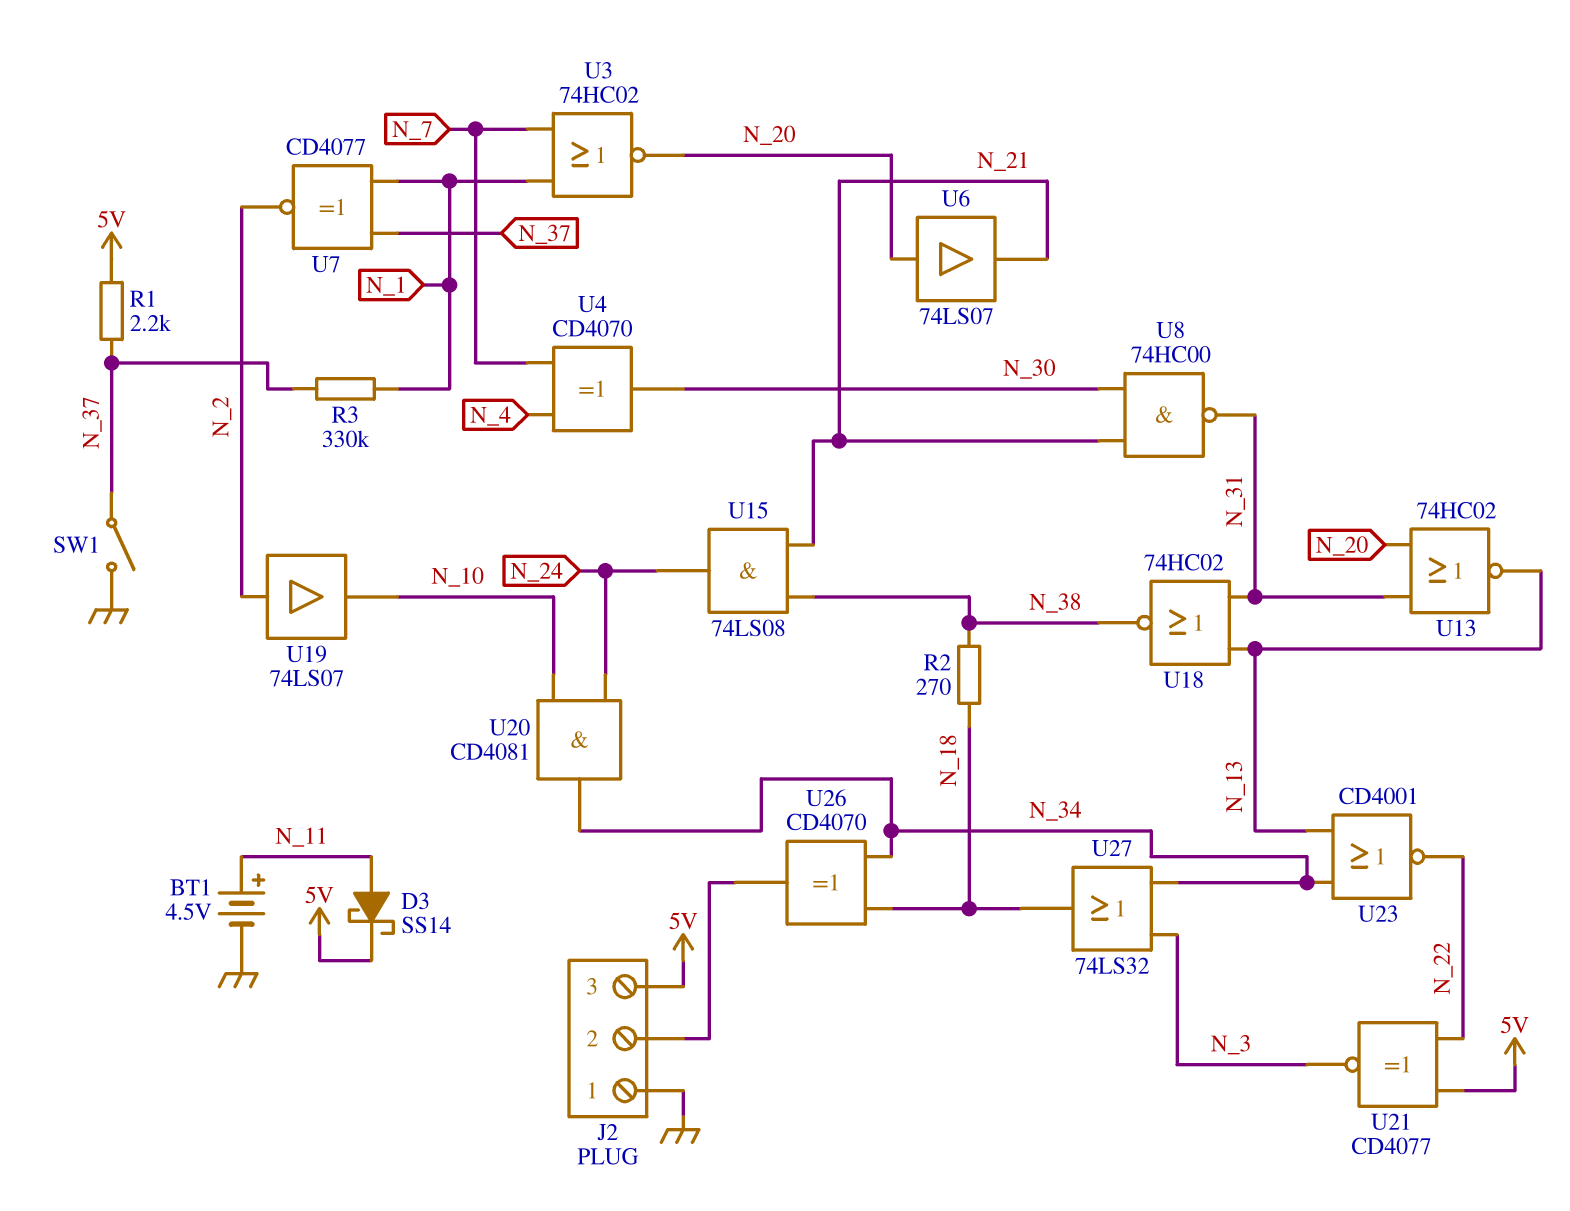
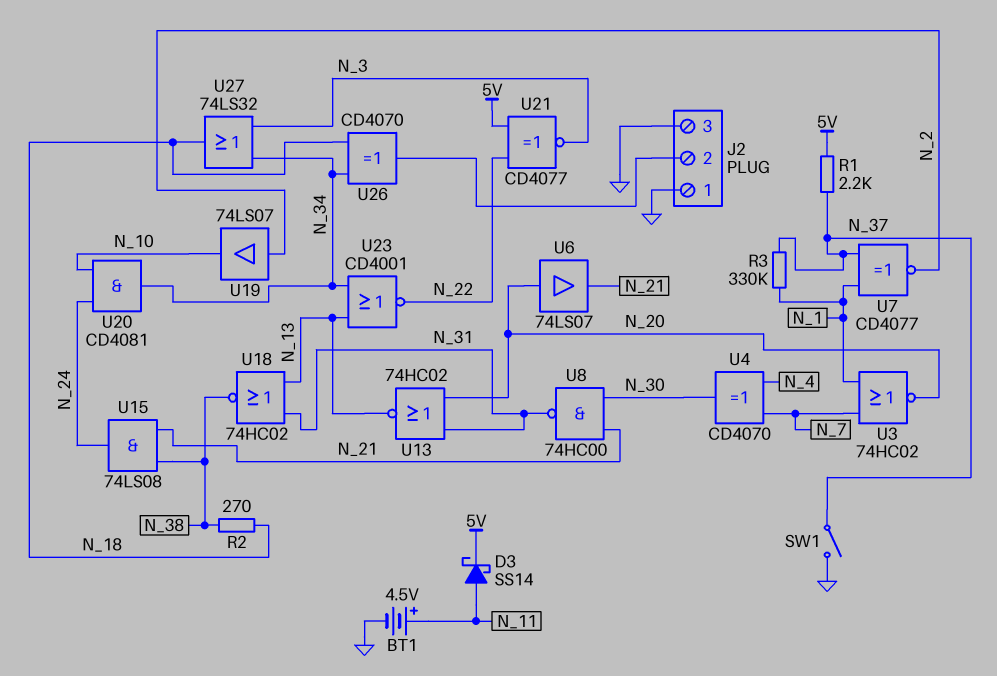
J2 pin 3: 5V -> GND

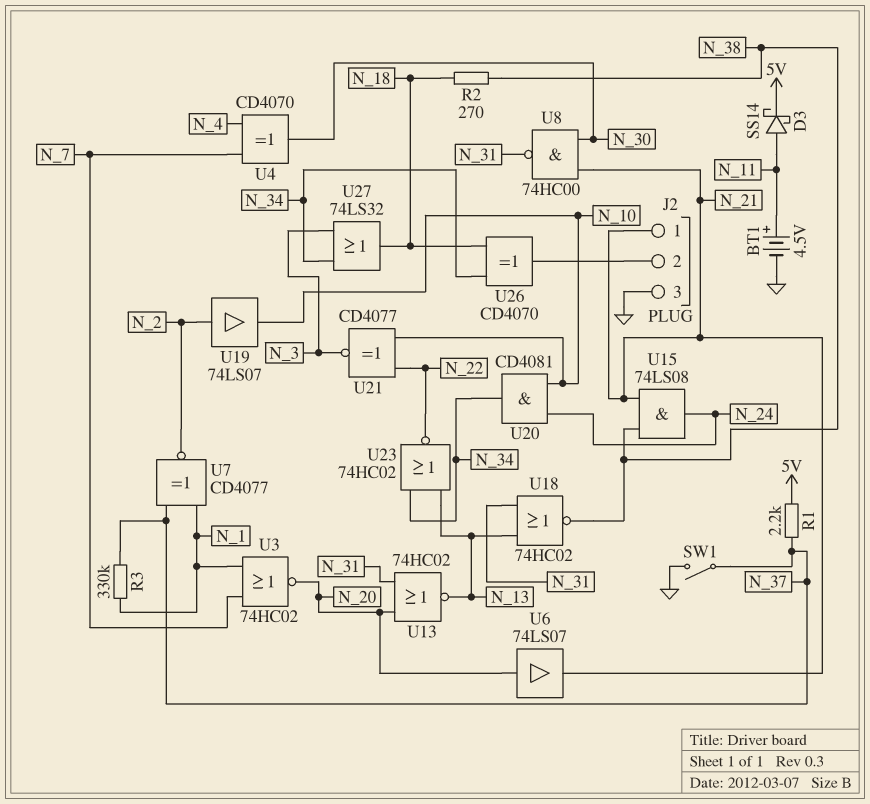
J2 pin 1: GND -> N_21
U21: XNOR CD4077 (in 5V, in N_22, out N_3) -> XNOR CD4077 (in N_10, in N_22, out N_3)
U23: NOR CD4001 (in N_13, in N_34, out N_22) -> NOR 74HC02 (in N_13, in N_34, out N_22)

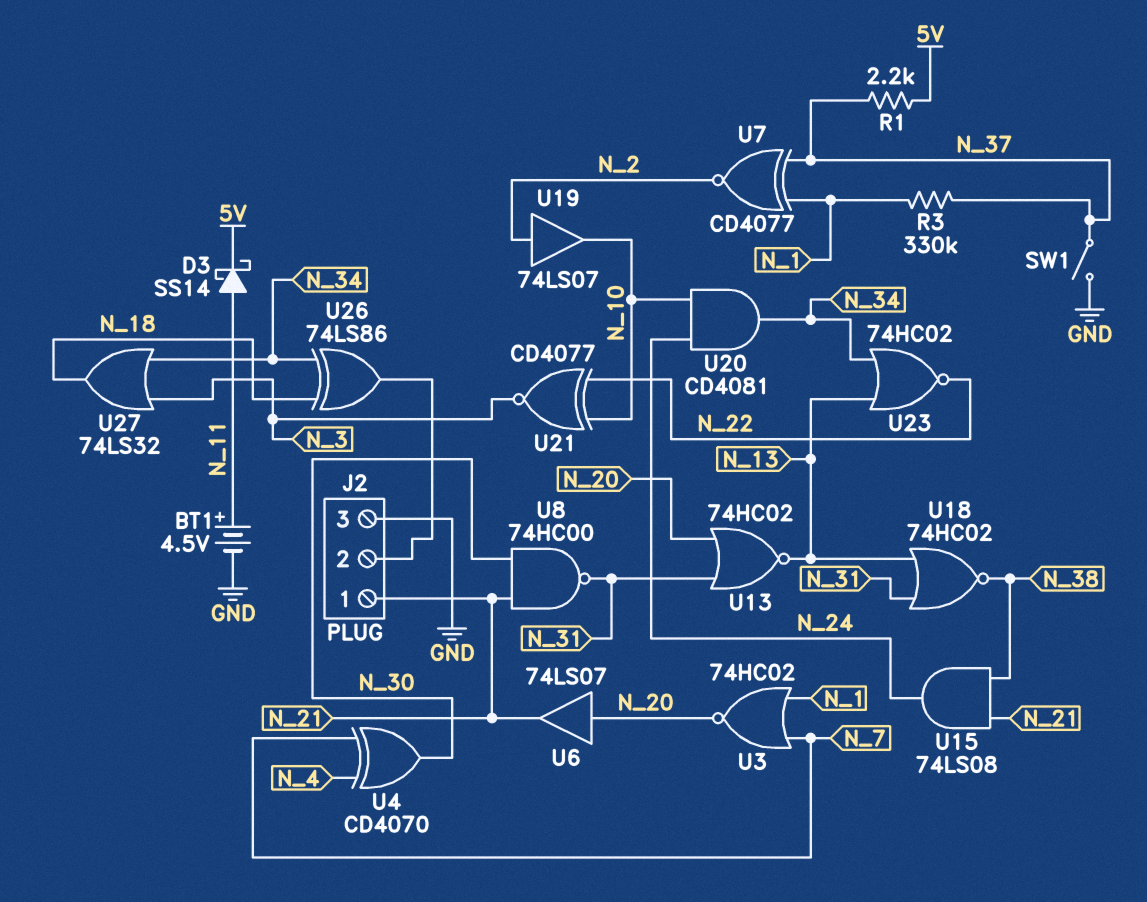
R2: 270 (N_18, N_38) -> none
U26: XOR CD4070 (in N_18, in N_34, out J2/2) -> XOR 74LS86 (in N_18, in N_34, out J2/2)

